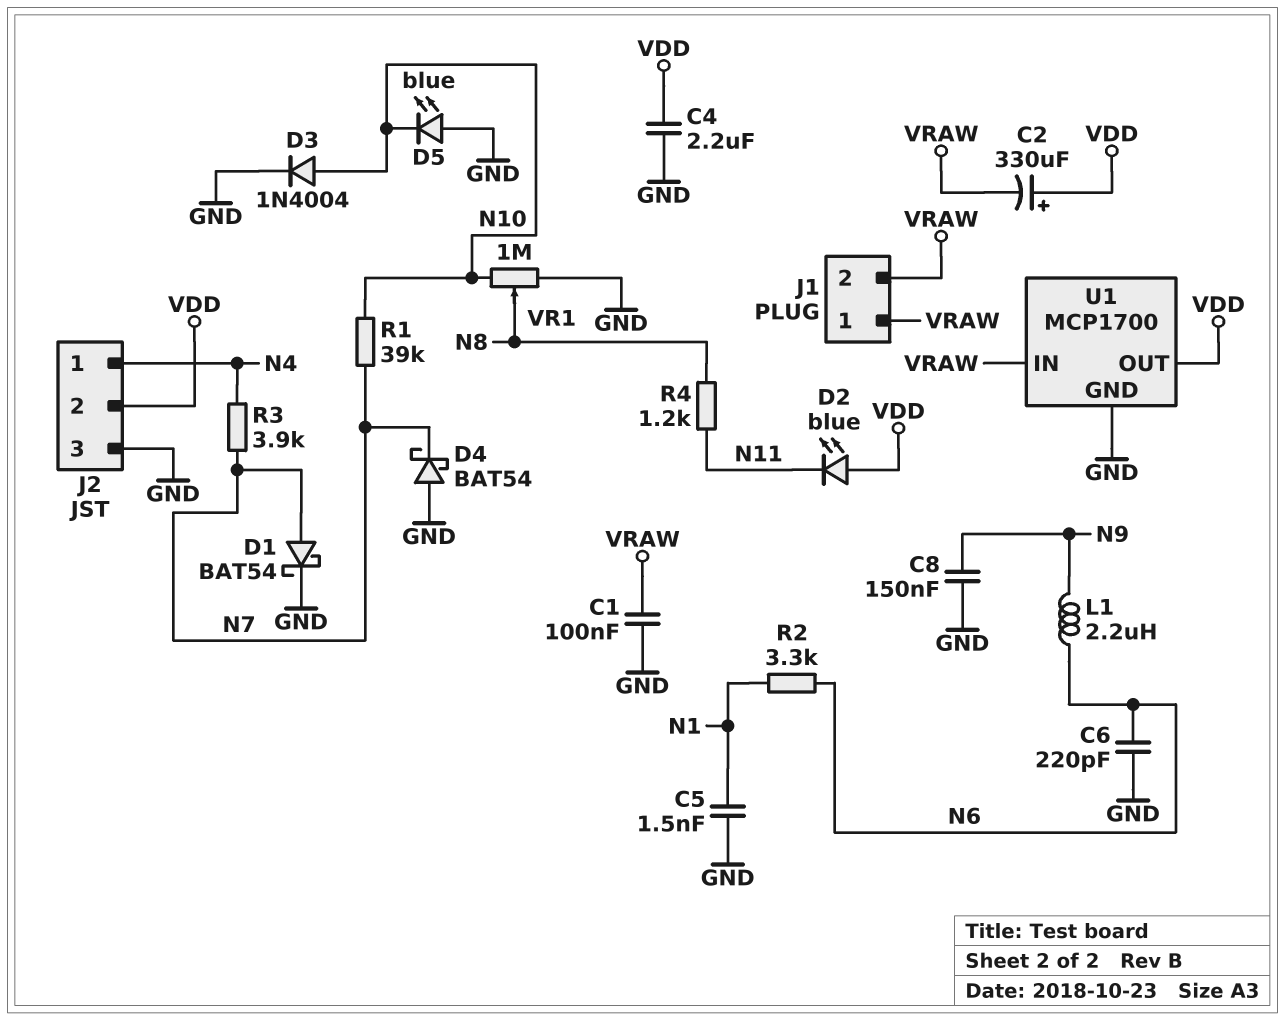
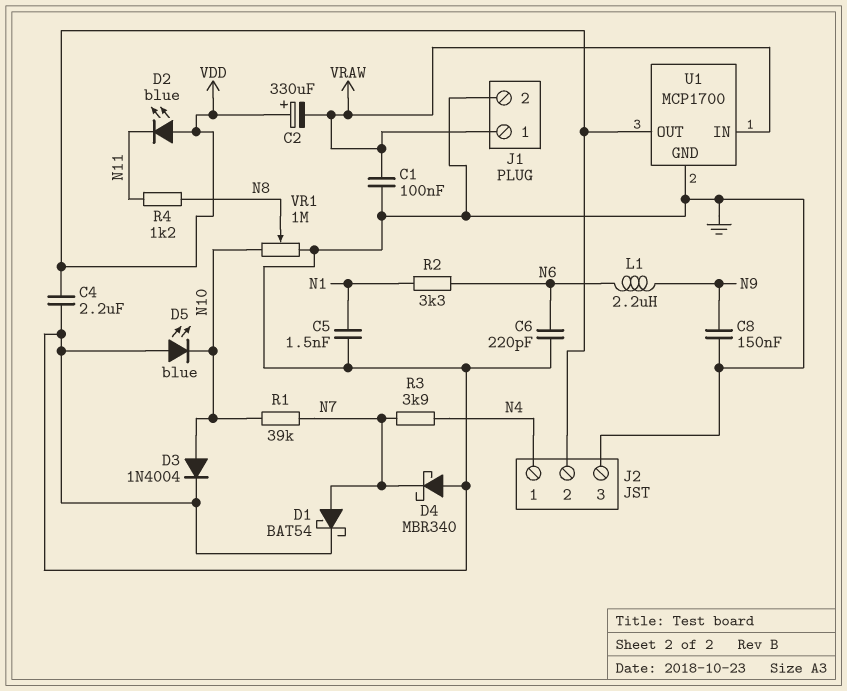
D4: schottky BAT54 (A GND, K N7) -> schottky MBR340 (A GND, K N7)
J1 pin 2: VRAW -> GND

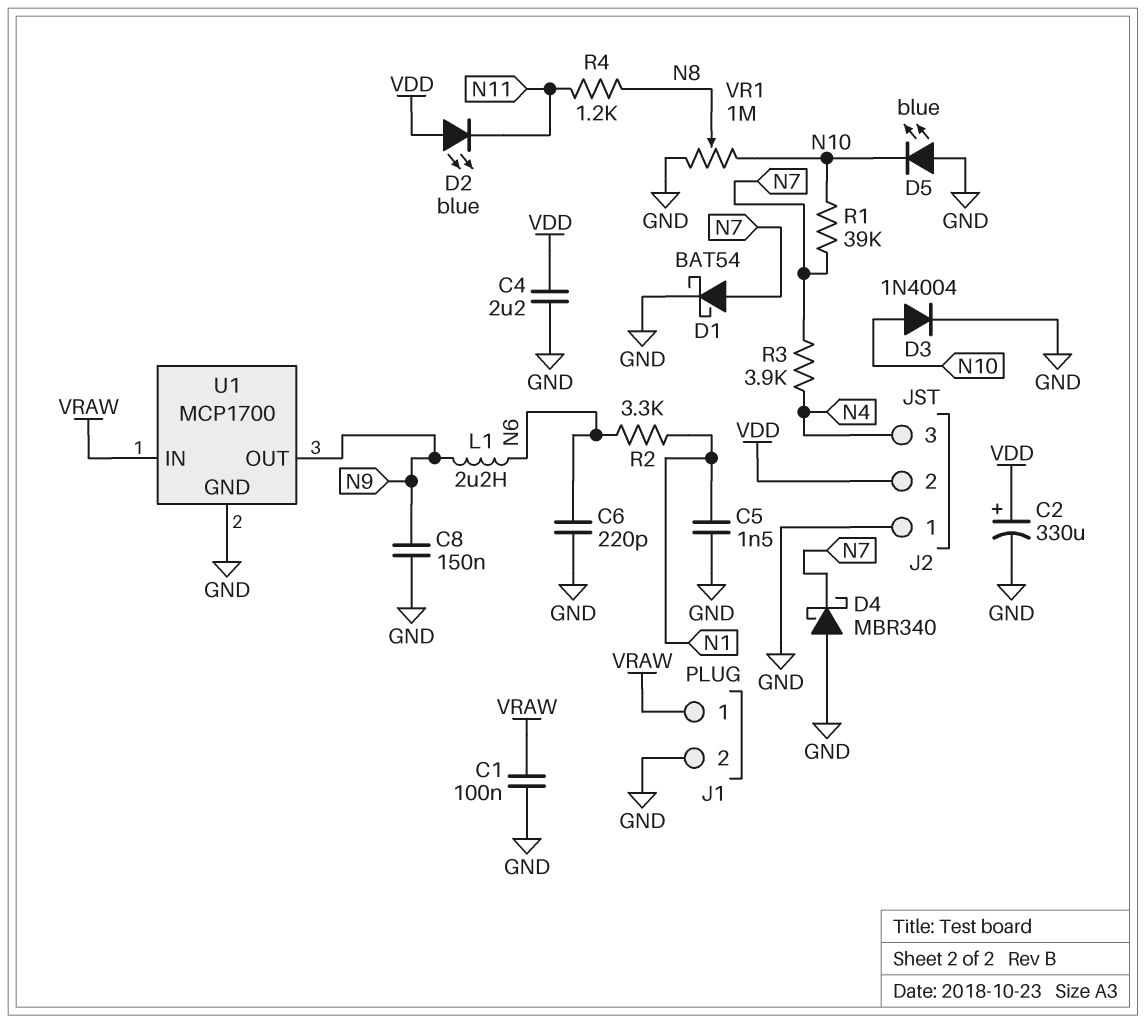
C2: 330uF (plus VDD, minus VRAW) -> 330uF (plus VDD, minus GND)
J2 pin 1: N4 -> GND
J2 pin 3: GND -> N4
U1 pin OUT: VDD -> N9

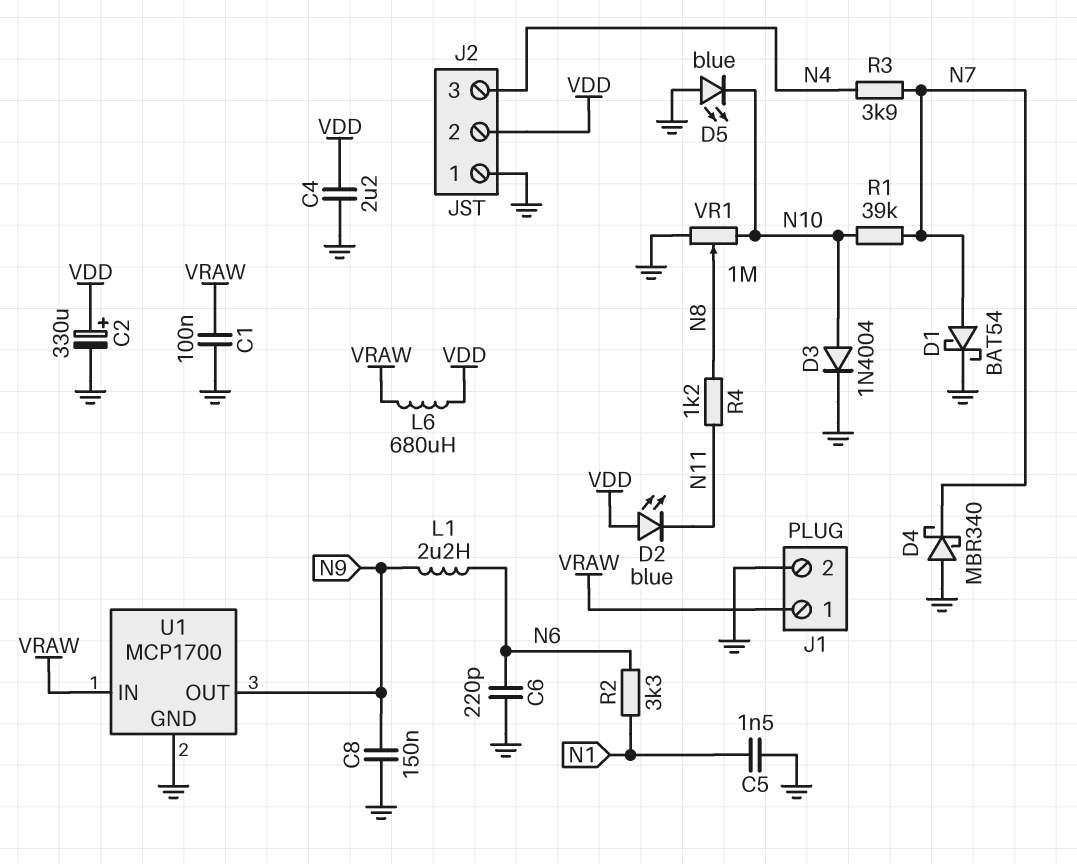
L6: none -> 680uH (VDD, VRAW)

